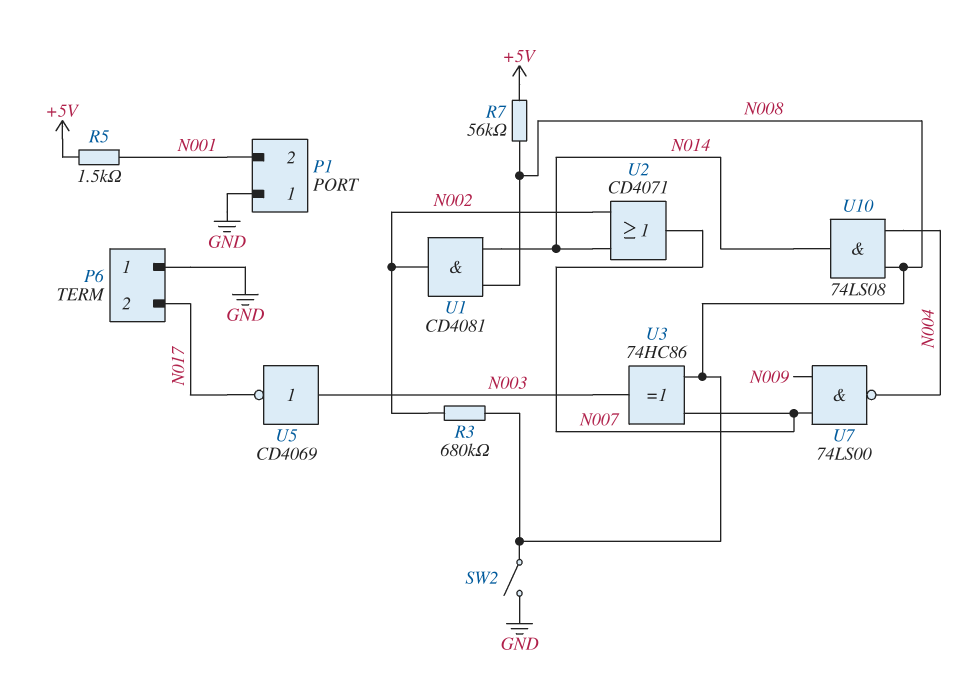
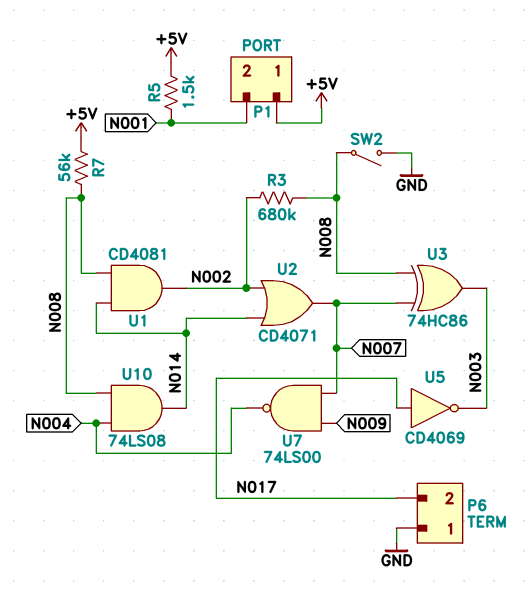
P1 pin 1: GND -> +5V
U5: NOT CD4069 (in N003, out N017) -> NOT CD4069 (in N017, out N003)

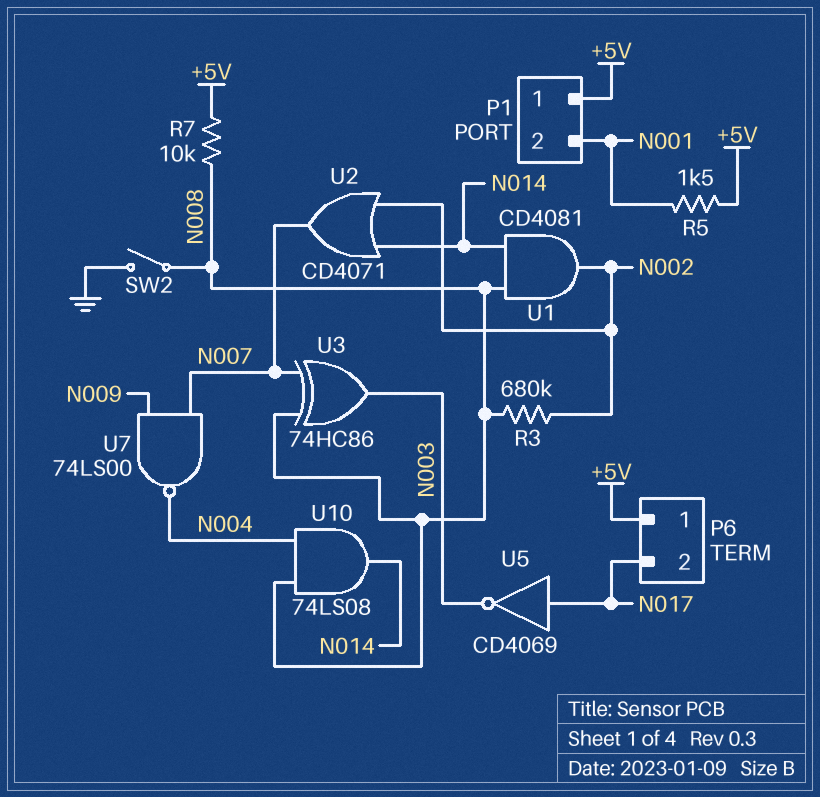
P6 pin 1: GND -> +5V
R7: 56k (+5V, N008) -> 10k (+5V, N008)

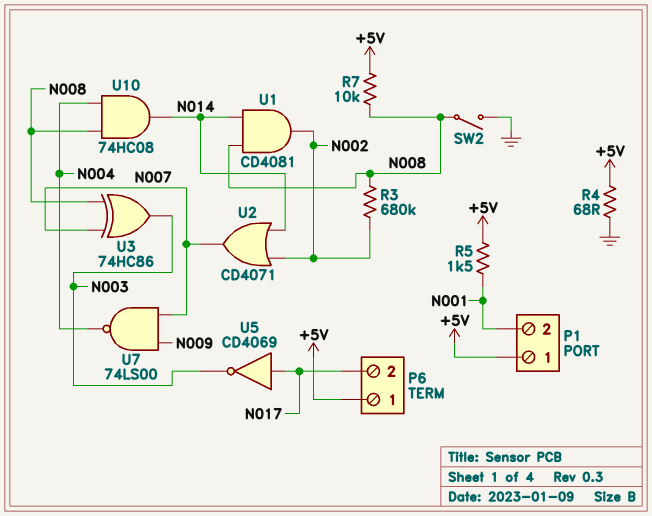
R4: none -> 68 (+5V, GND)
U10: AND 74LS08 (in N004, in N008, out N014) -> AND 74HC08 (in N004, in N008, out N014)

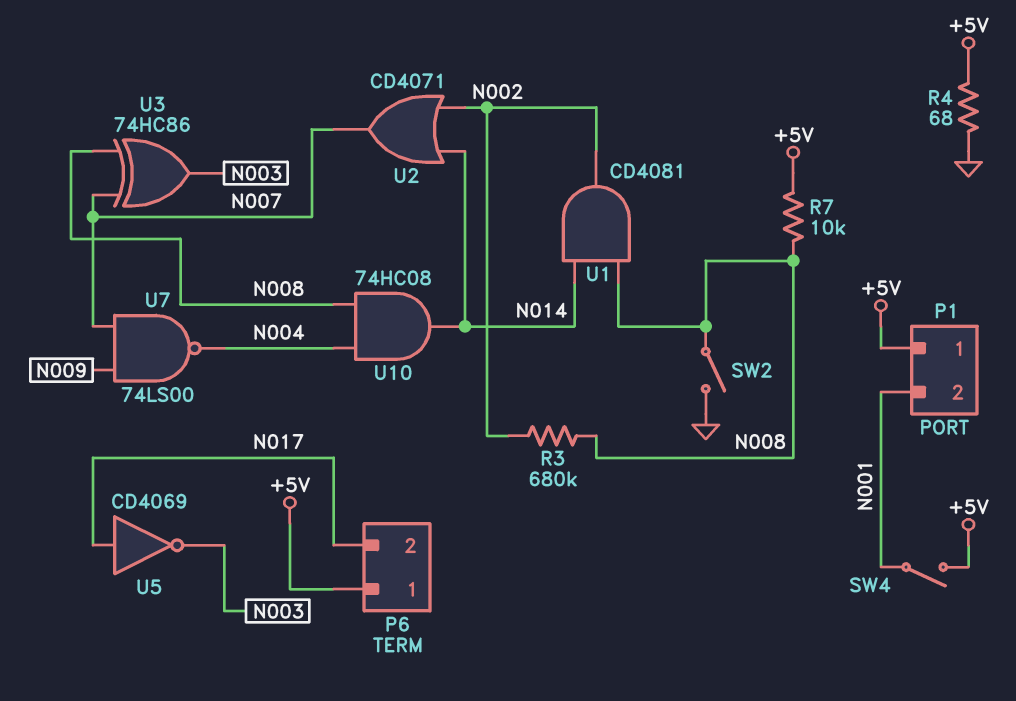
R5: 1.5k (+5V, N001) -> none
SW4: none -> switch (+5V, N001)

